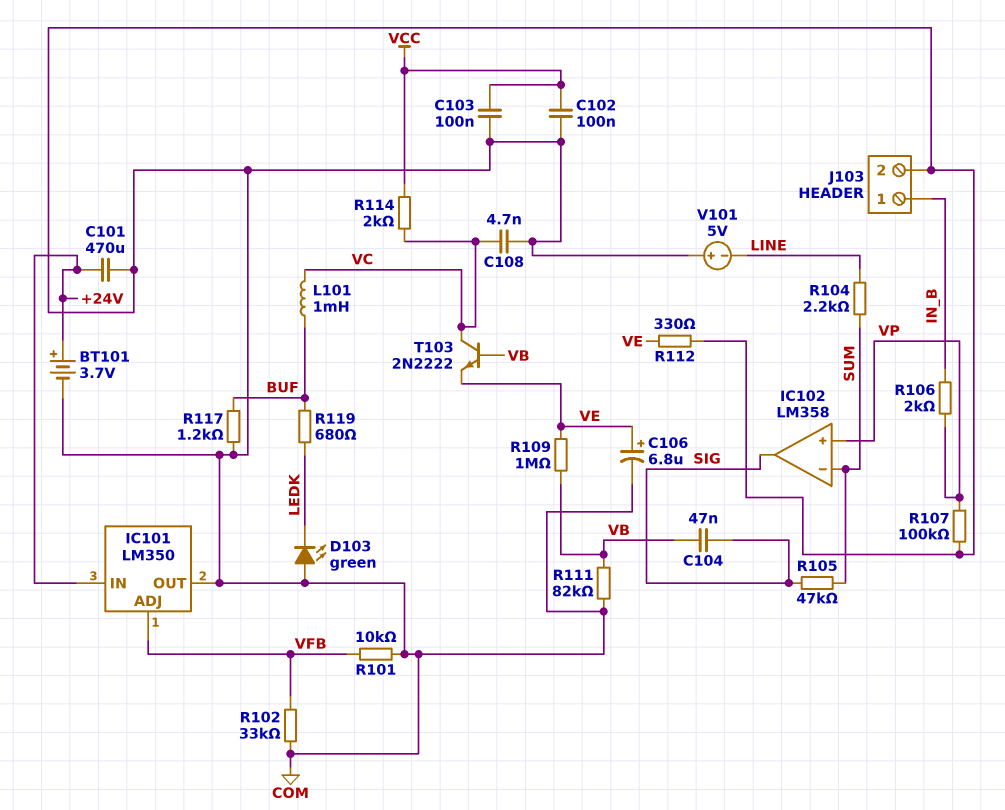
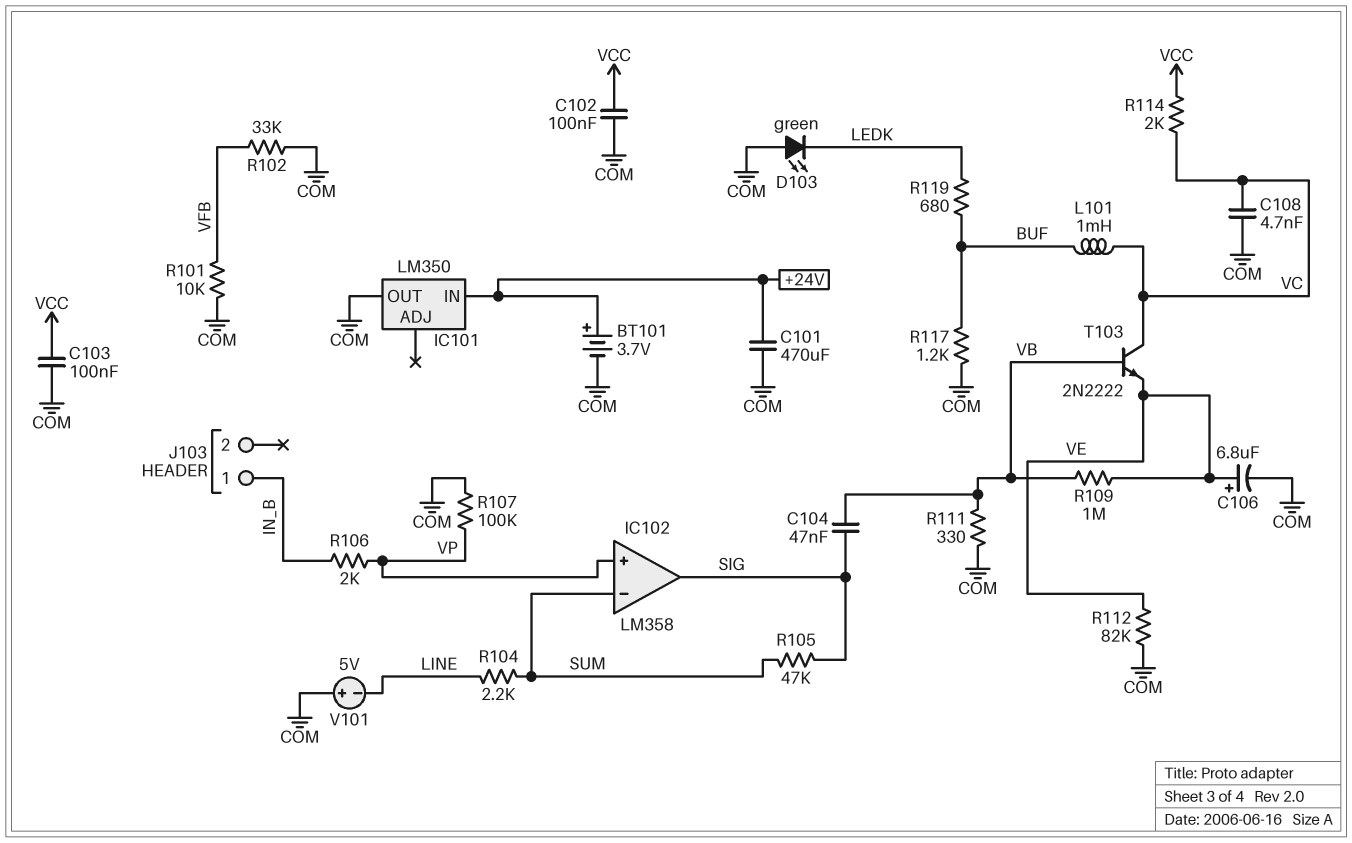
IC101 pin ADJ: VFB -> none
J103 pin 2: COM -> none
R111: 82k (COM, VB) -> 330 (COM, VB)
R112: 330 (COM, VE) -> 82k (COM, VE)

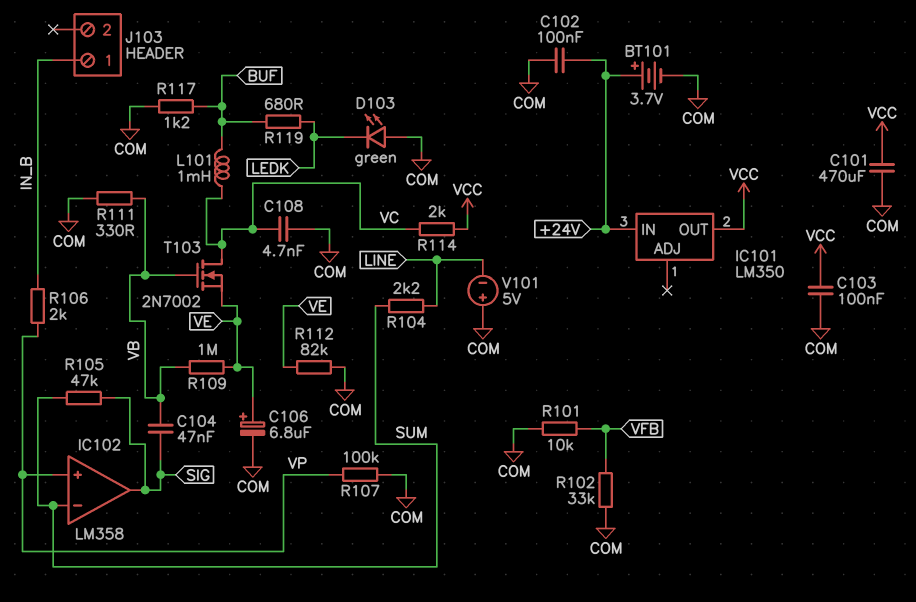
C101: 470uF (+24V, COM) -> 470uF (COM, VCC)
C102: 100nF (COM, VCC) -> 100nF (+24V, COM)
IC101 pin OUT: COM -> VCC
T103: NPN 2N2222 (B VB, C VC, E VE) -> NMOS 2N7002 (G VB, D VC, S VE)

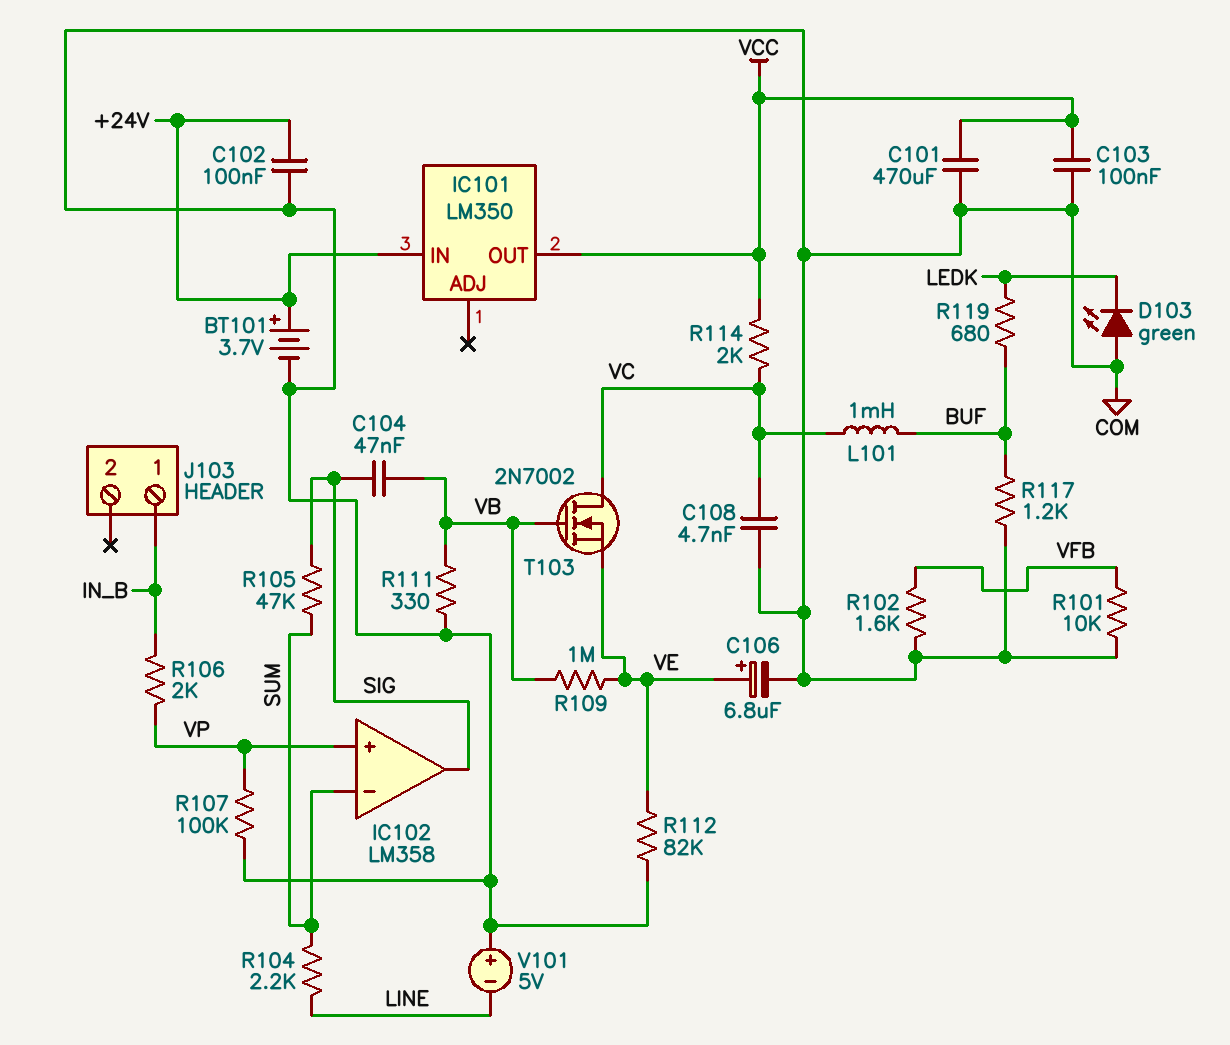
R102: 33k (COM, VFB) -> 1.6k (COM, VFB)

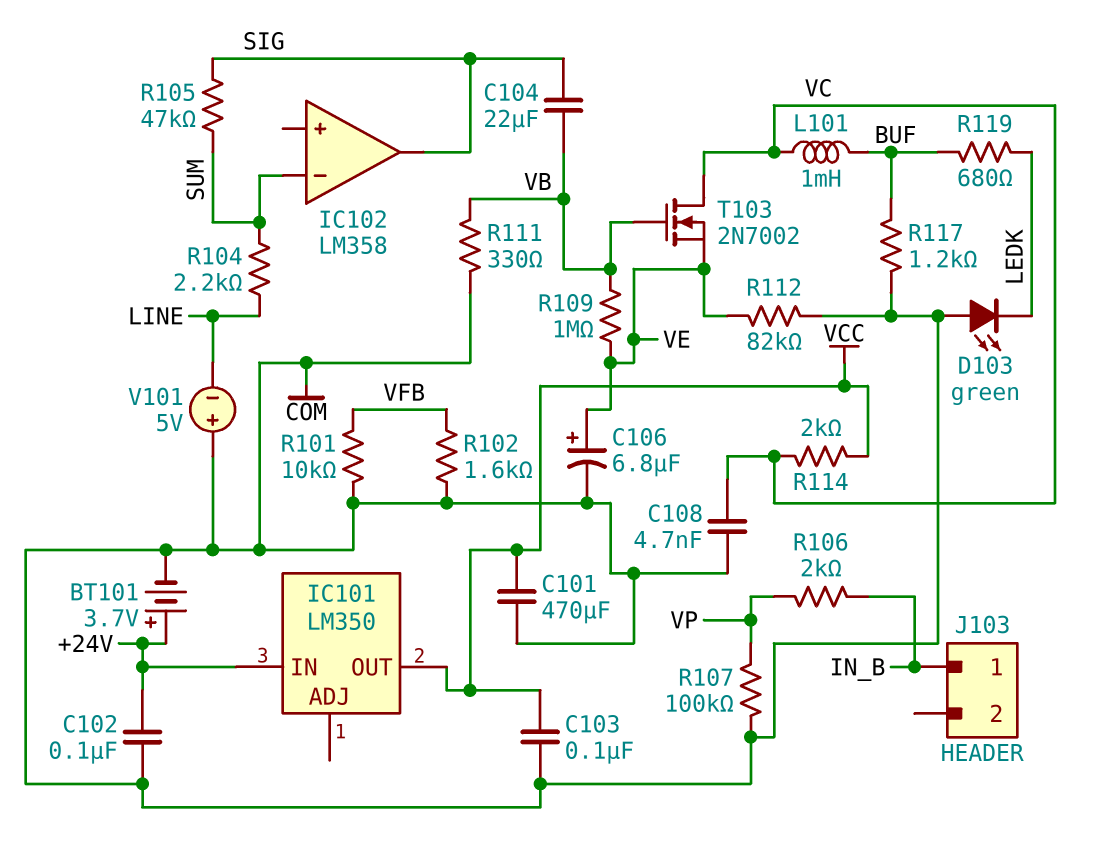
C104: 47nF (SIG, VB) -> 22uF (SIG, VB)
IC102 pin in+: VP -> none

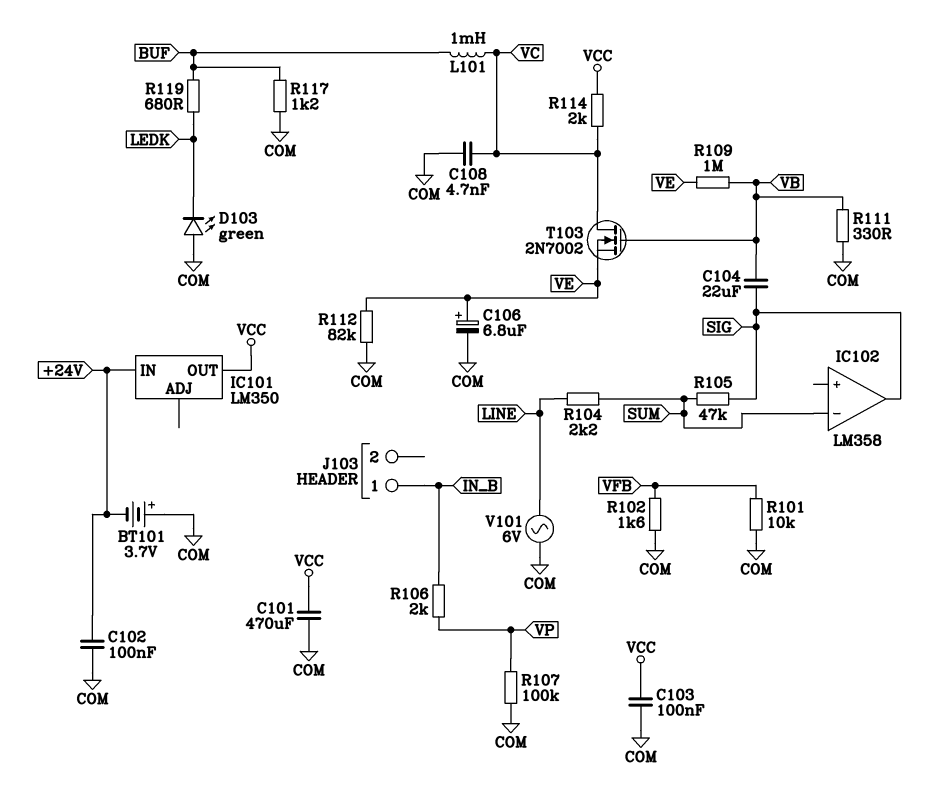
BT101: 3.7V (plus +24V, minus COM) -> 3.7V (plus COM, minus +24V)
V101: 5V (plus COM, minus LINE) -> AC 6V (COM, LINE)

